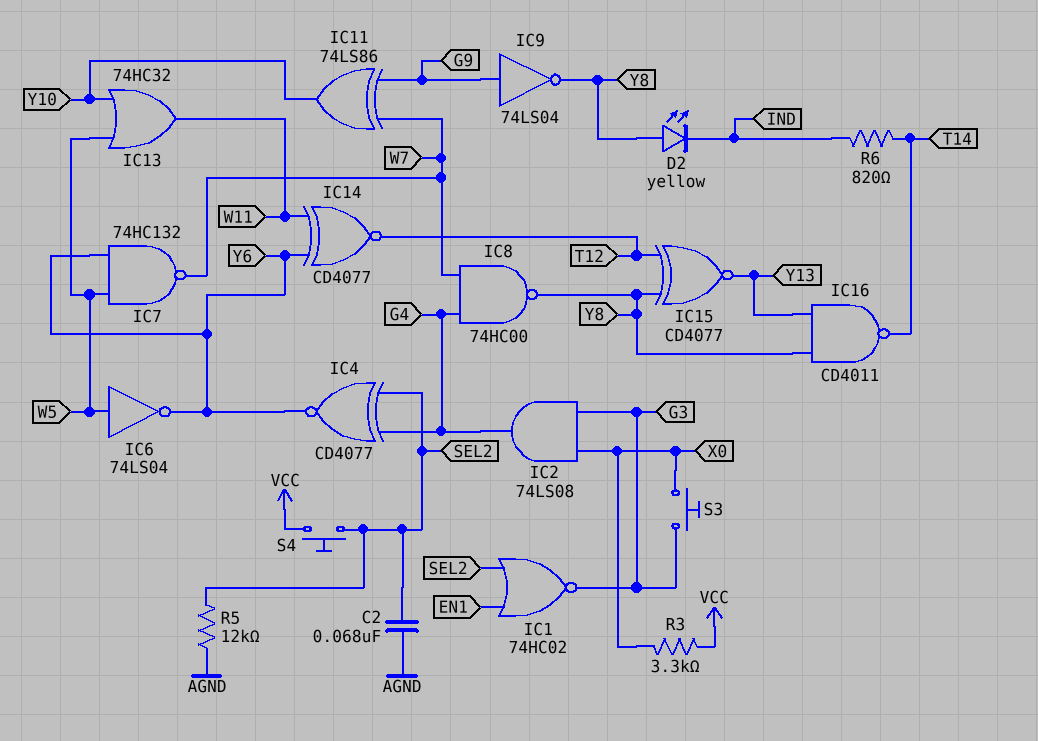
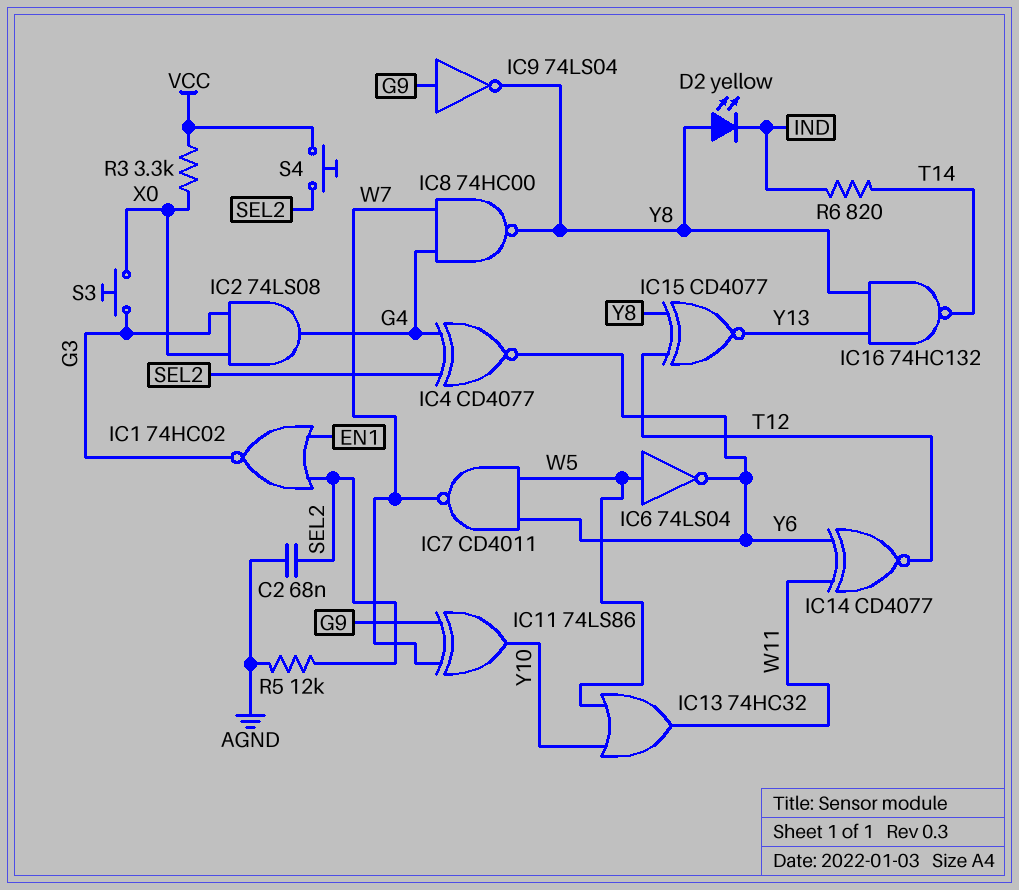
IC7: NAND 74HC132 (in W5, in Y6, out W7) -> NAND CD4011 (in W5, in Y6, out W7)
IC16: NAND CD4011 (in Y8, in Y13, out T14) -> NAND 74HC132 (in Y8, in Y13, out T14)

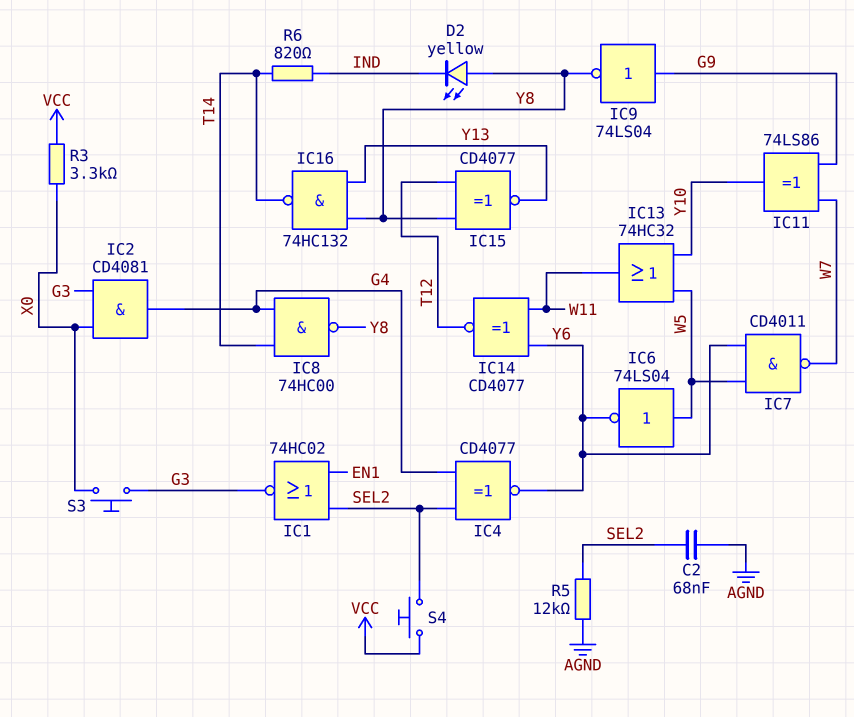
IC2: AND 74LS08 (in G3, in X0, out G4) -> AND CD4081 (in G3, in X0, out G4)
IC8: NAND 74HC00 (in G4, in W7, out Y8) -> NAND 74HC00 (in G4, in T14, out Y8)

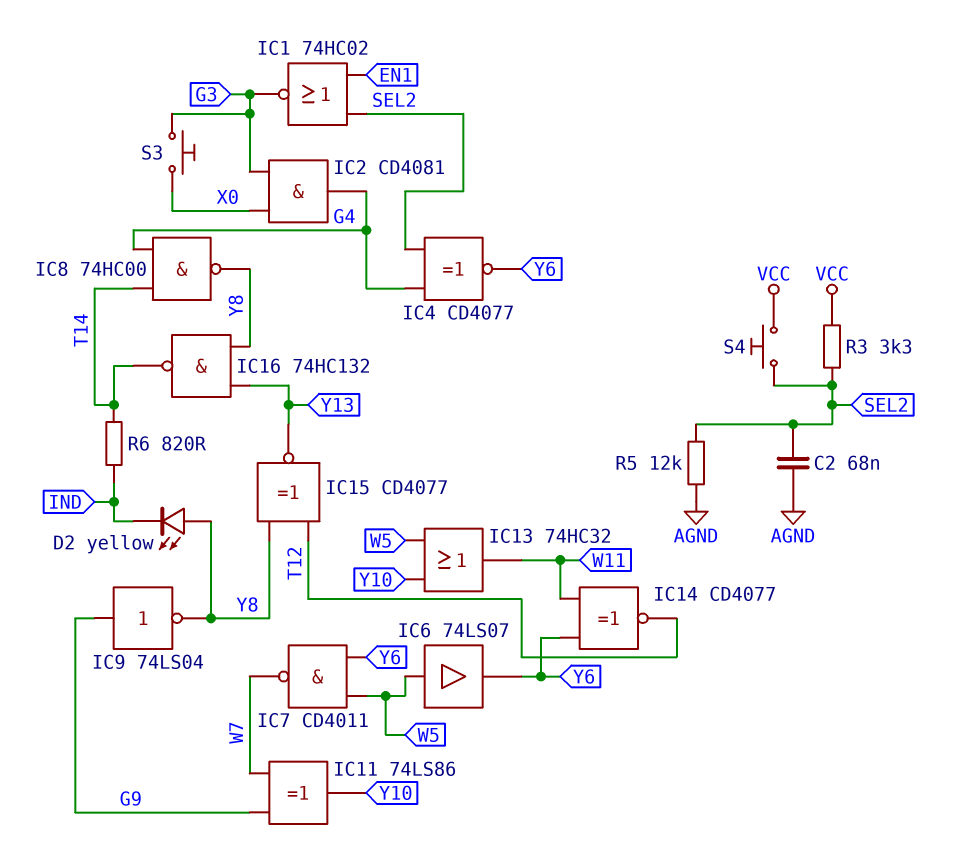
IC6: NOT 74LS04 (in W5, out Y6) -> buffer 74LS07 (in W5, out Y6)
R3: 3.3k (VCC, X0) -> 3.3k (SEL2, VCC)

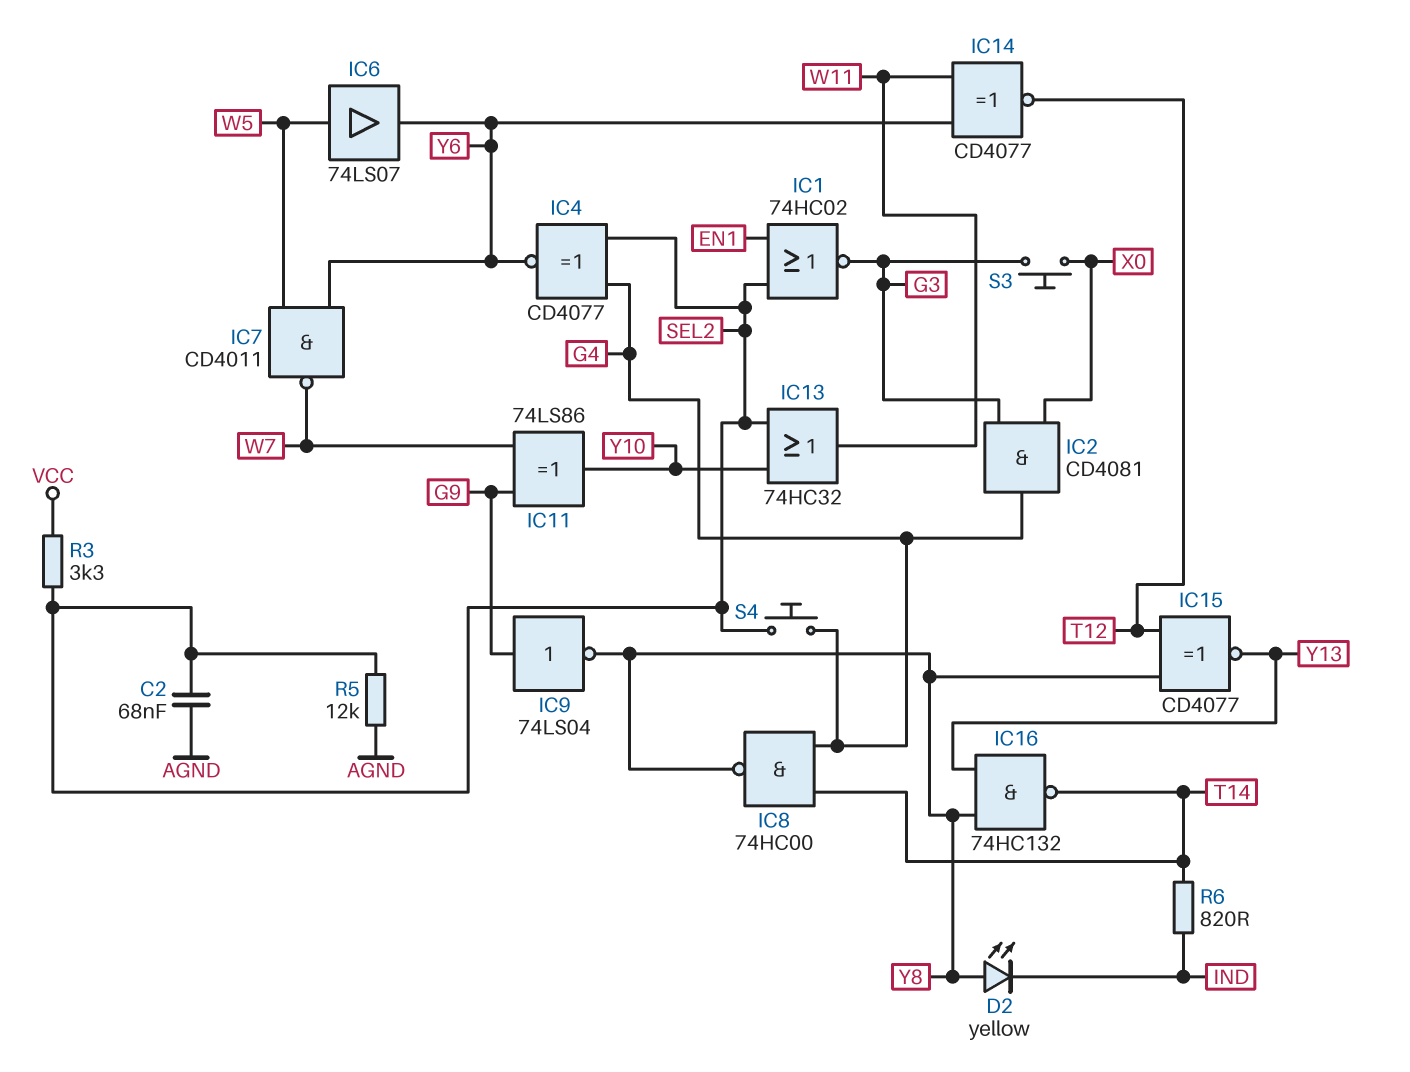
IC13: OR 74HC32 (in W5, in Y10, out W11) -> OR 74HC32 (in SEL2, in Y10, out W11)
S4: button (SEL2, VCC) -> button (G4, SEL2)

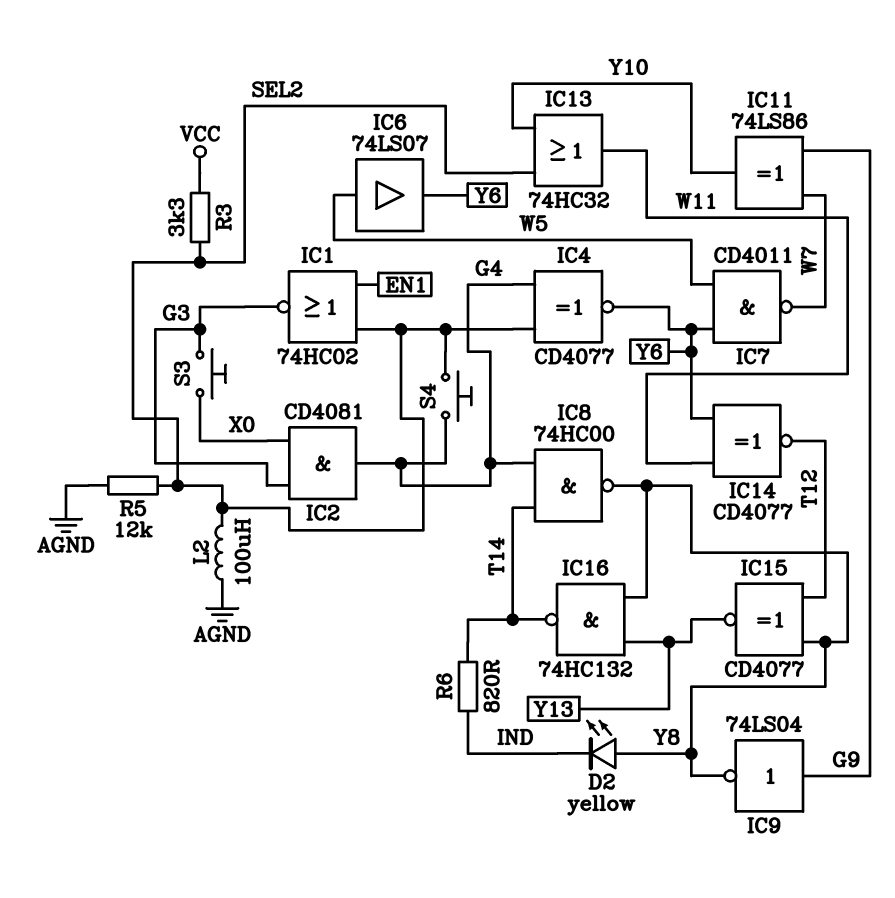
C2: 68nF (AGND, SEL2) -> none
L2: none -> 100uH (AGND, SEL2)

